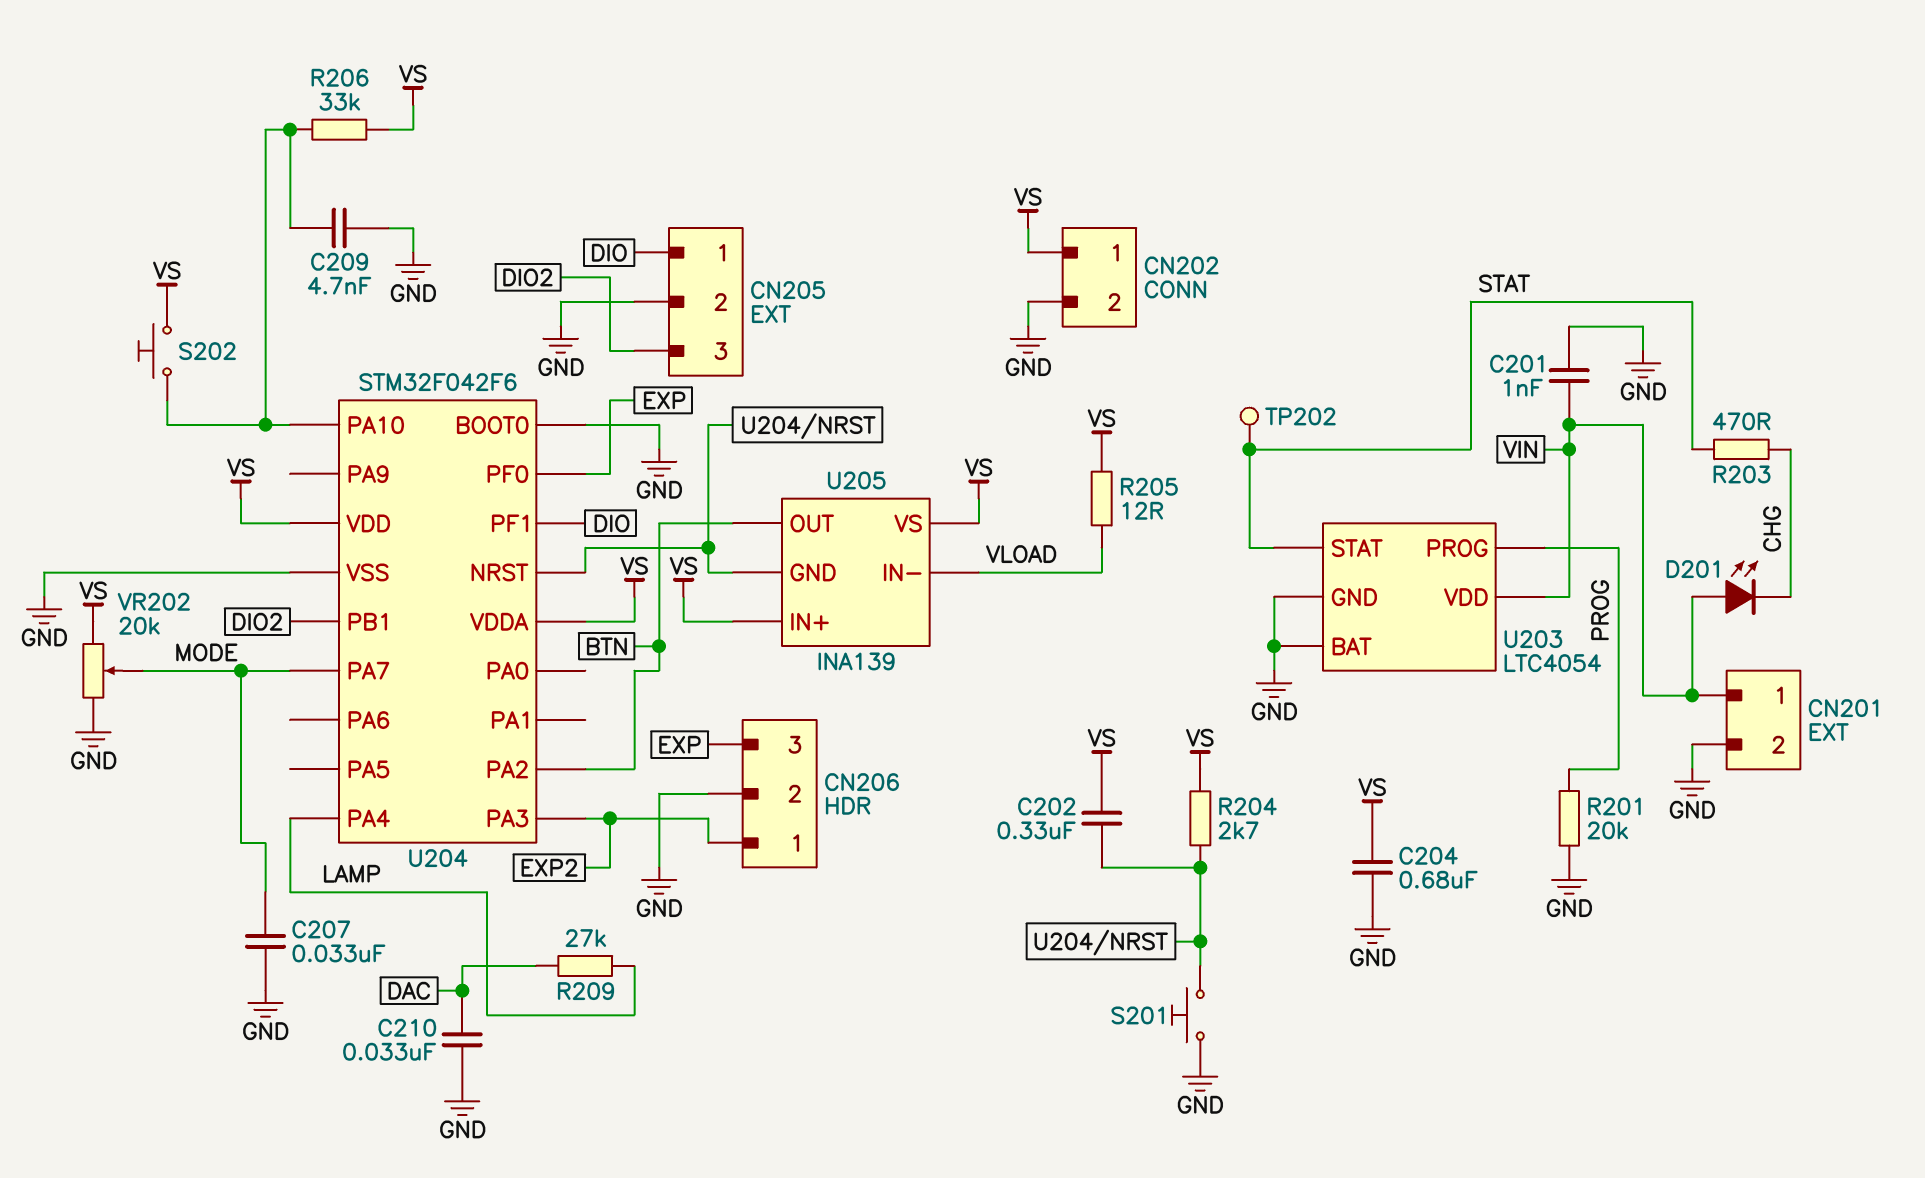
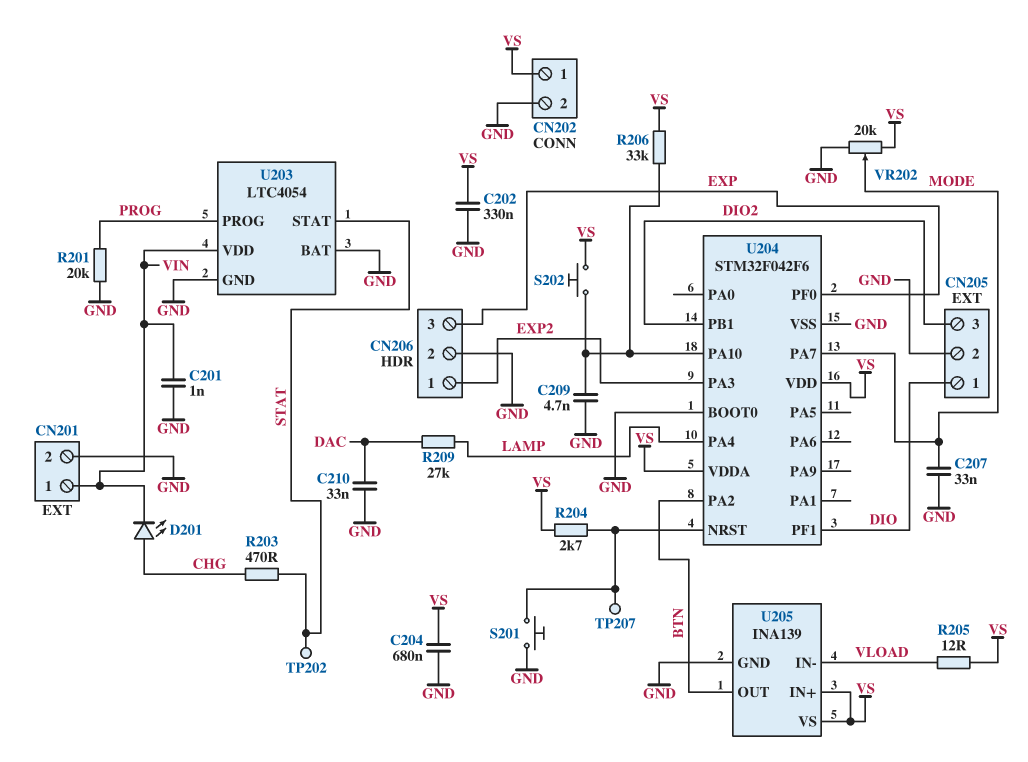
C202: 330nF (U204/NRST, VS) -> 330nF (GND, VS)
D201: LED (A VIN, K CHG) -> LED (A CHG, K VIN)
TP207: none -> test point (U204/NRST)
U205 pin GND: U204/NRST -> GND

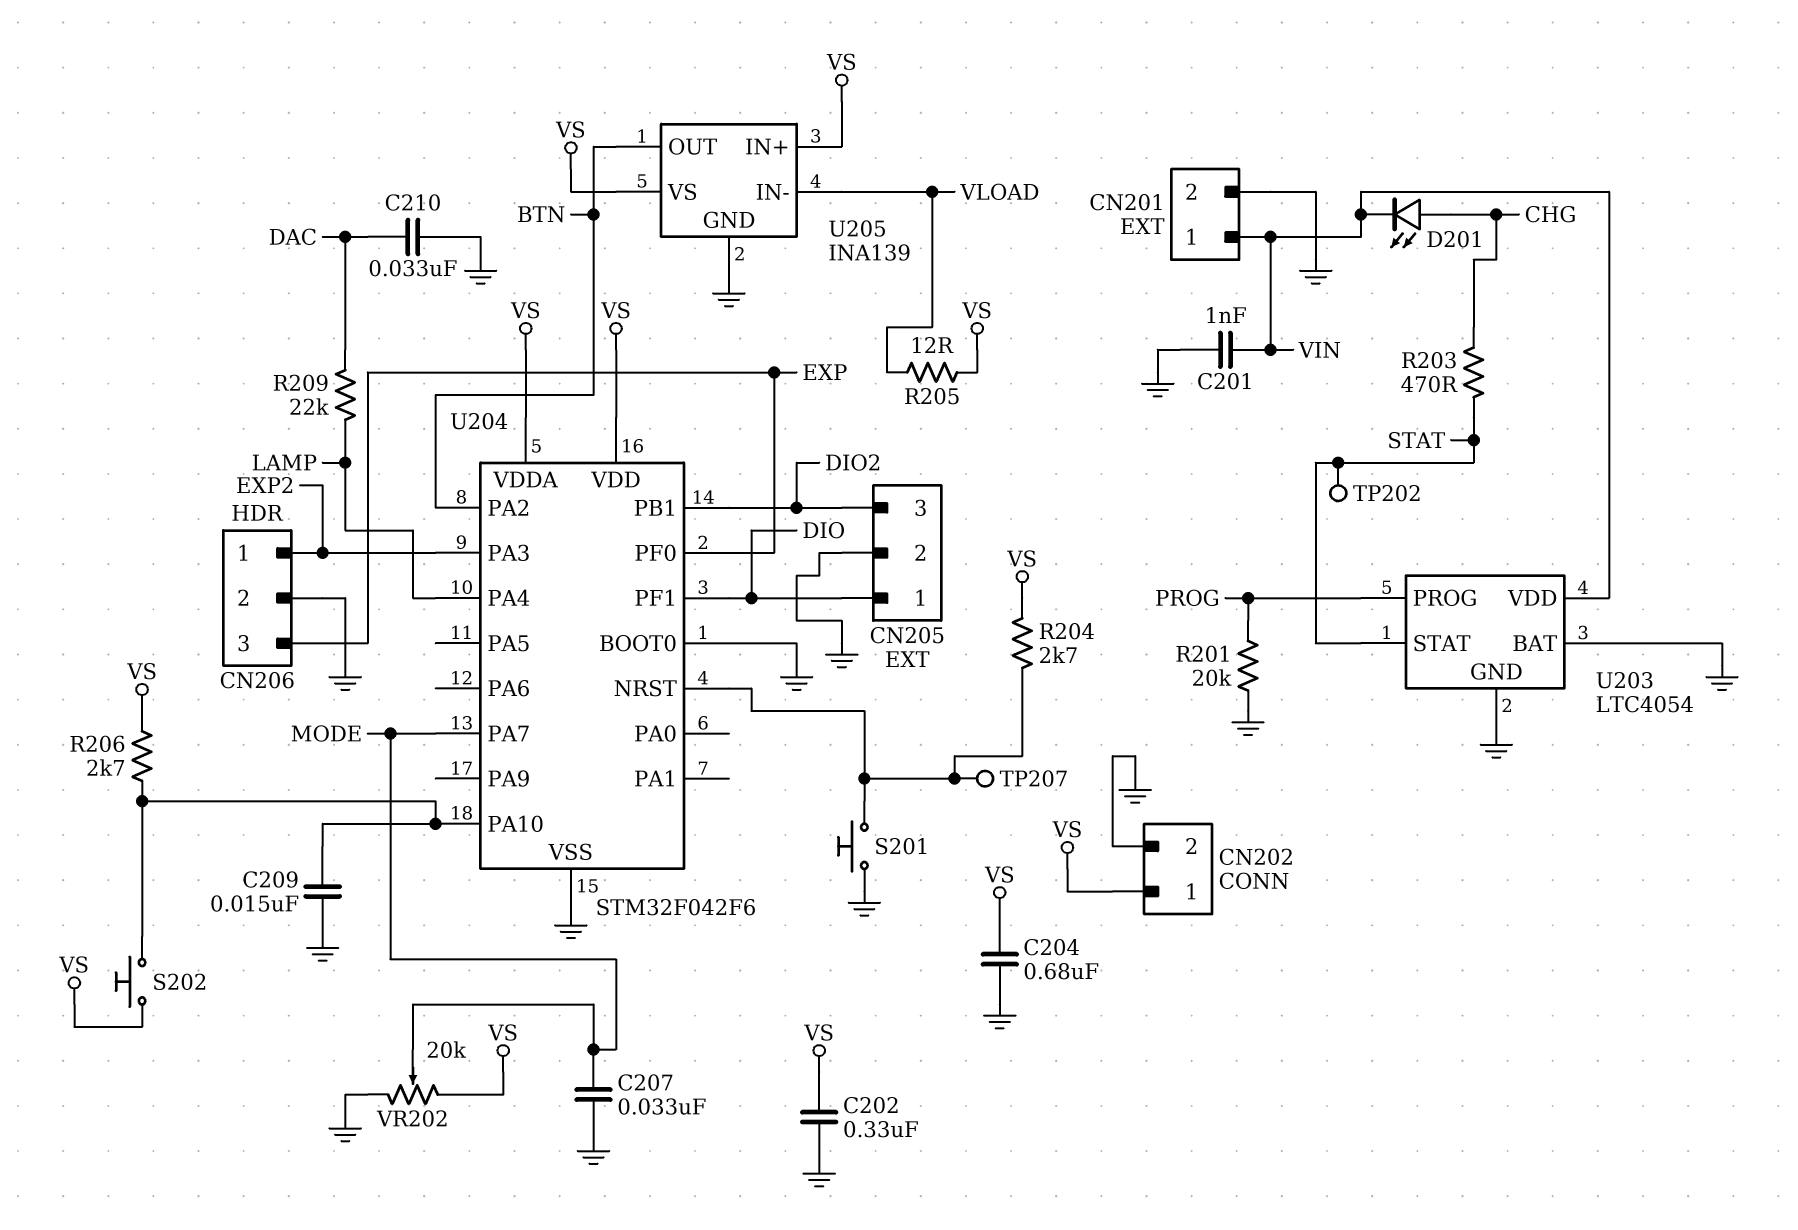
C209: 4.7nF (GND, U204/PA10) -> 15nF (GND, U204/PA10)
R206: 33k (U204/PA10, VS) -> 2.7k (U204/PA10, VS)
R209: 27k (DAC, LAMP) -> 22k (DAC, LAMP)

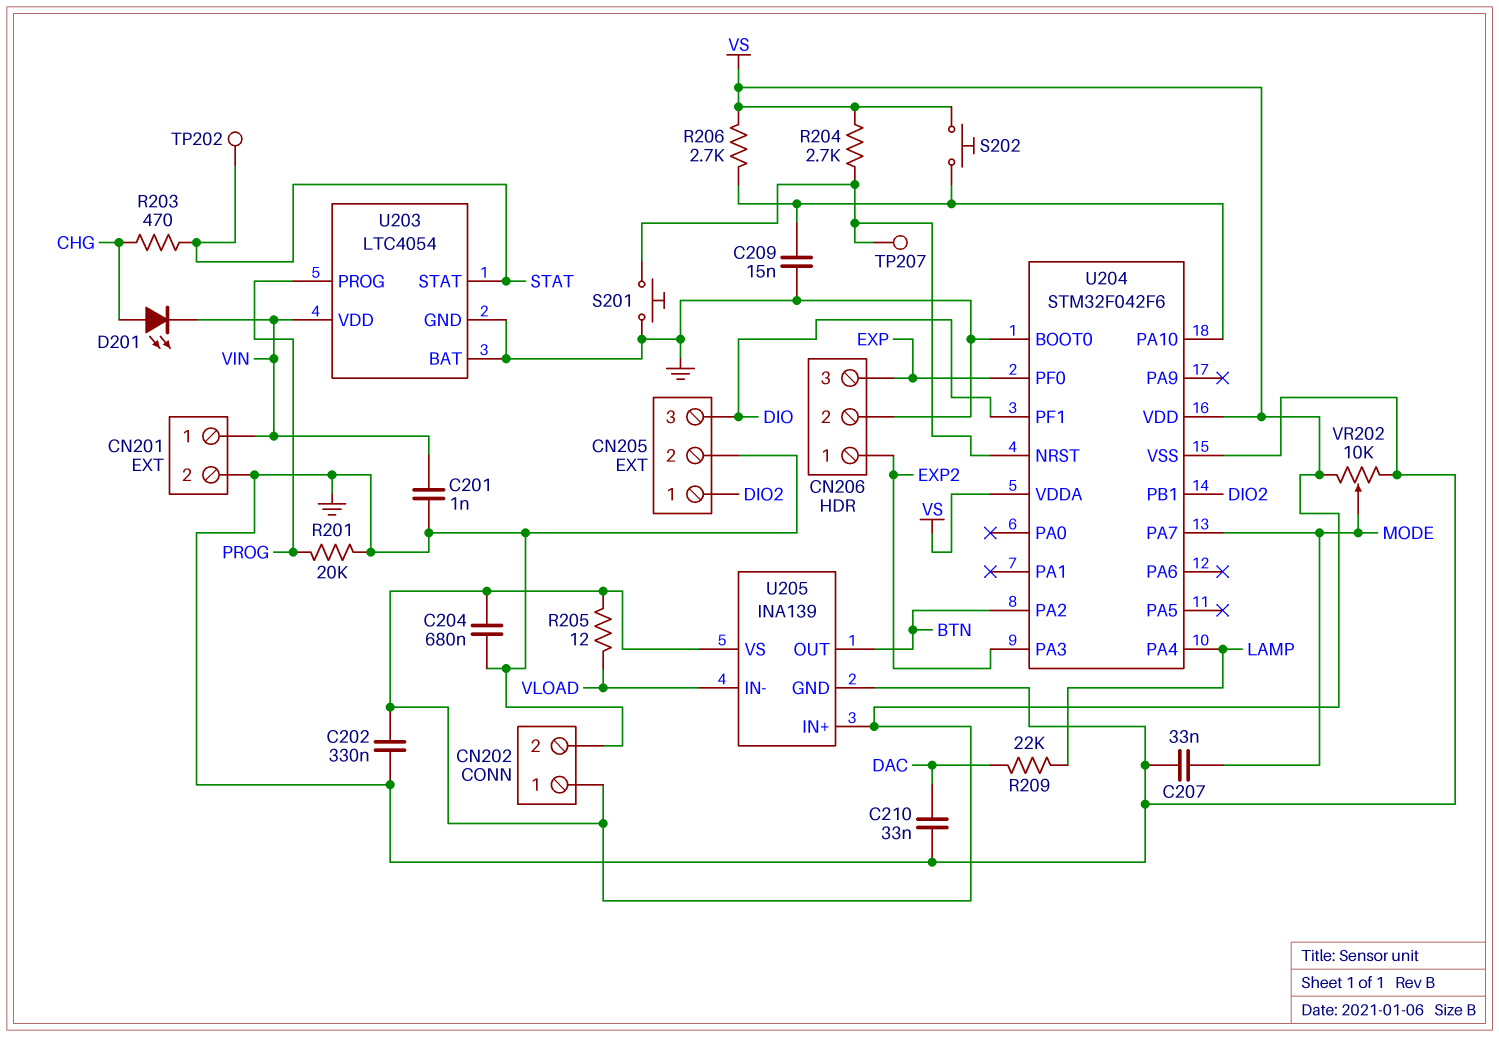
CN205 pin 1: DIO -> DIO2
CN205 pin 3: DIO2 -> DIO
VR202: 20k (GND, VS, wiper MODE) -> 10k (GND, VS, wiper MODE)

